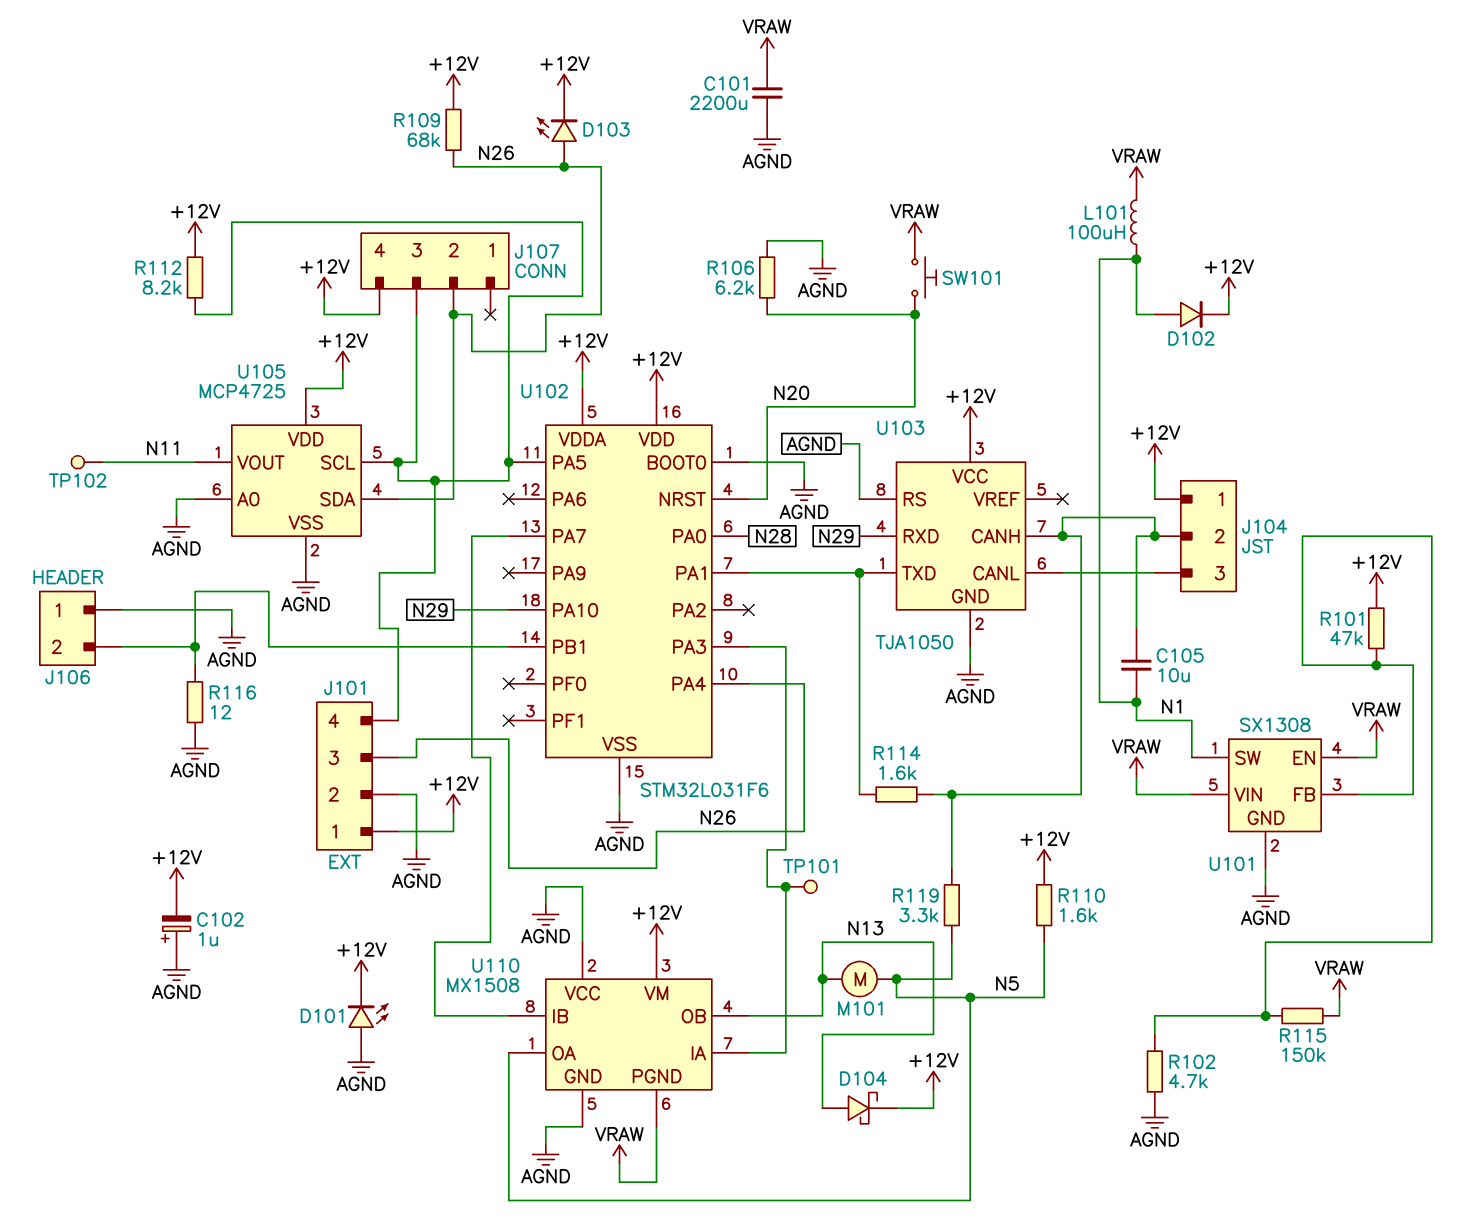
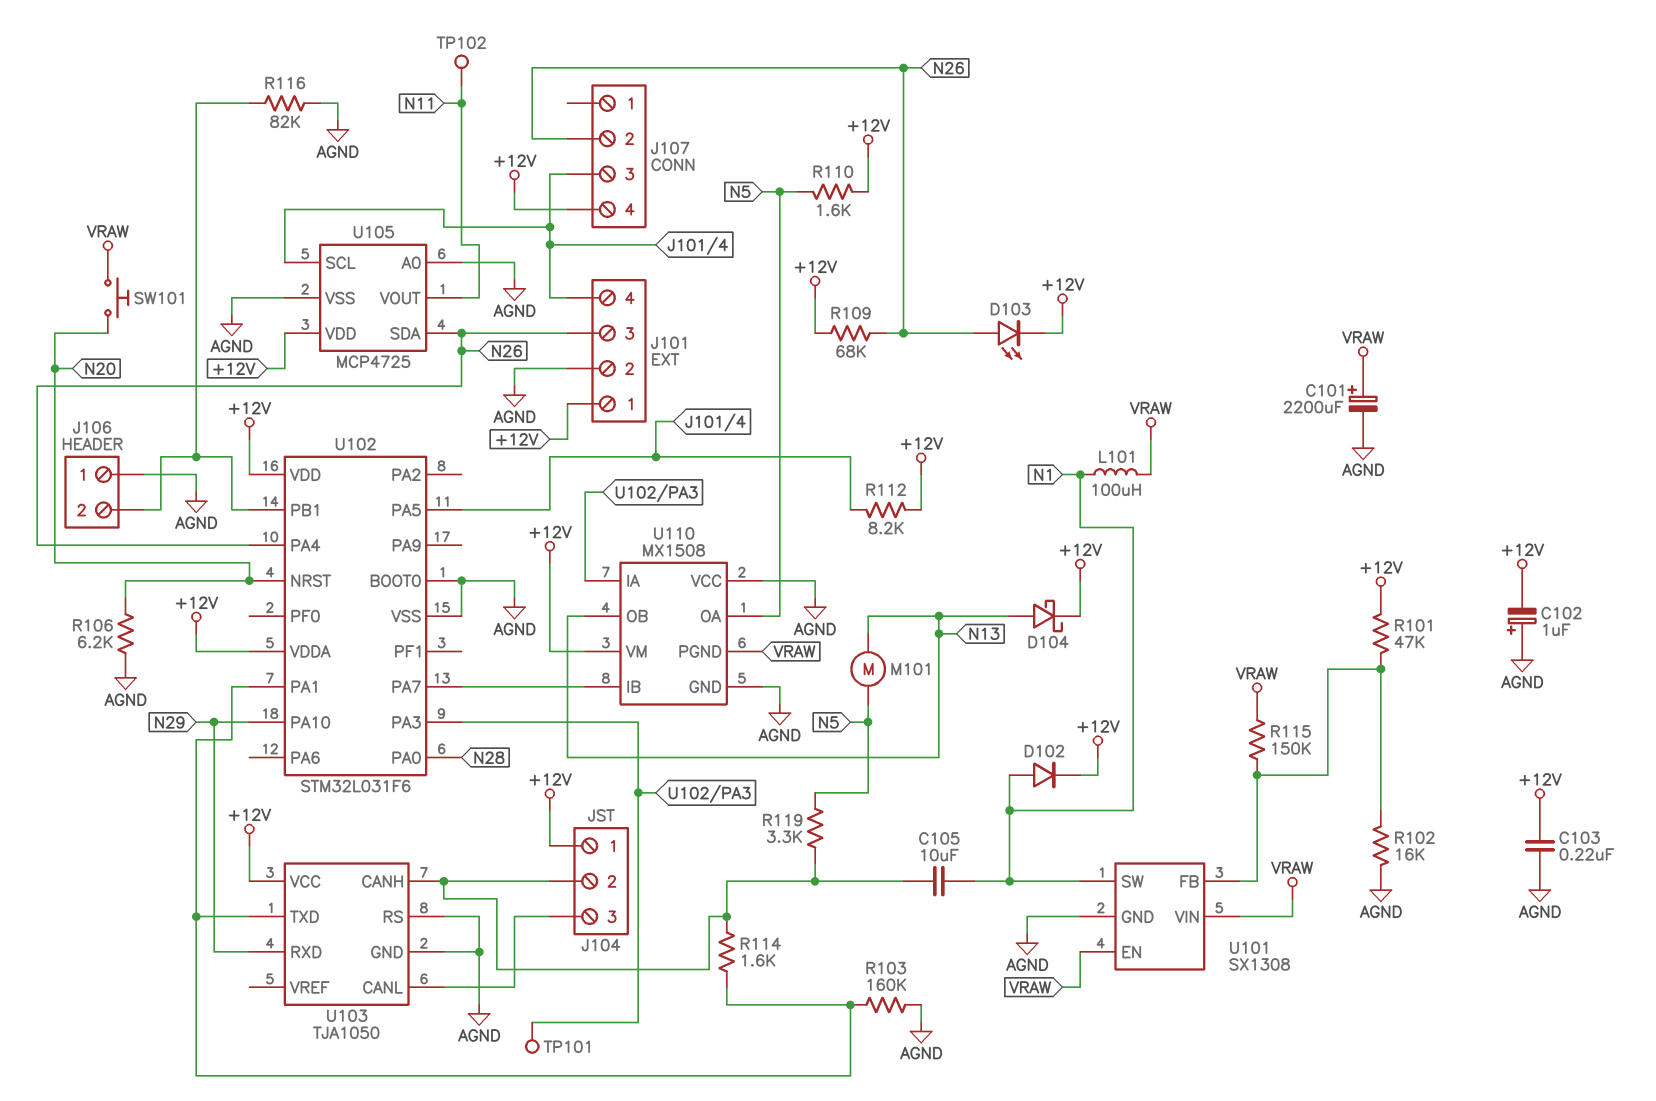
C101: 2200uF (AGND, VRAW) -> 2200uF (plus VRAW, minus AGND)
C103: none -> 220nF (+12V, AGND)
D101: LED (A AGND, K +12V) -> none
R102: 4.7k (AGND, U101/FB) -> 16k (AGND, U101/FB)
R103: none -> 160k (AGND, U102/PA1)
R116: 12 (AGND, J106/2) -> 82k (AGND, J106/2)

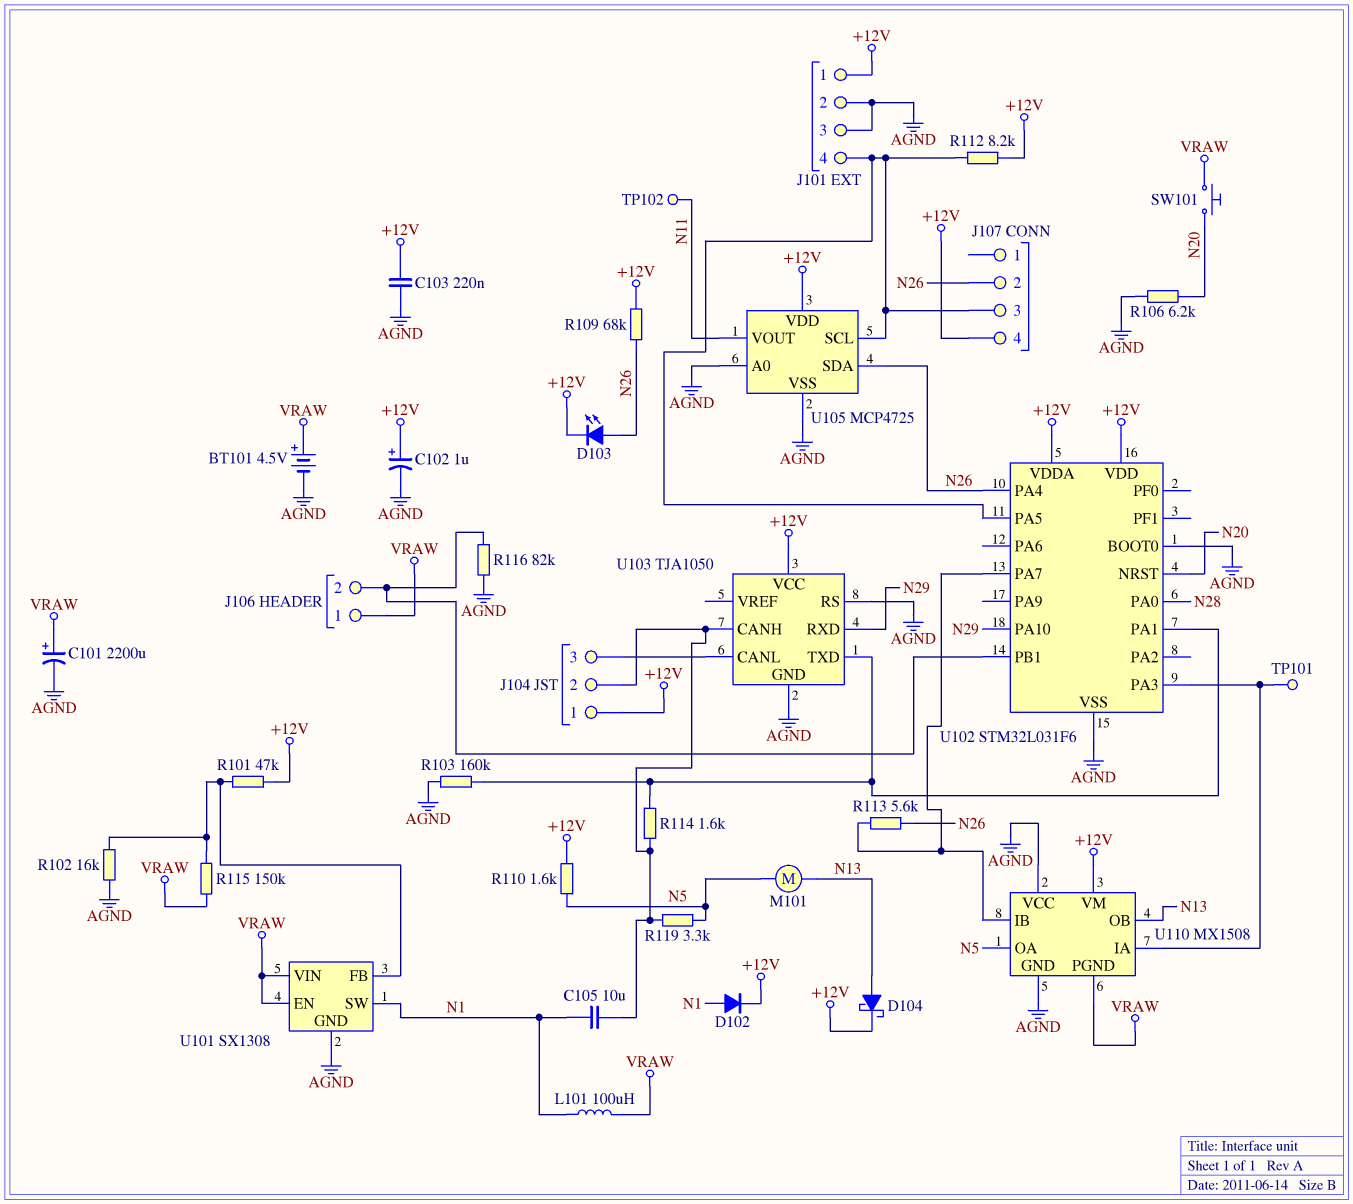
BT101: none -> 4.5V (plus VRAW, minus AGND)
C102: 1uF (plus AGND, minus +12V) -> 1uF (plus +12V, minus AGND)
J101 pin 3: N26 -> AGND
J106 pin 1: AGND -> VRAW
R113: none -> 5.6k (N26, U102/PA7)

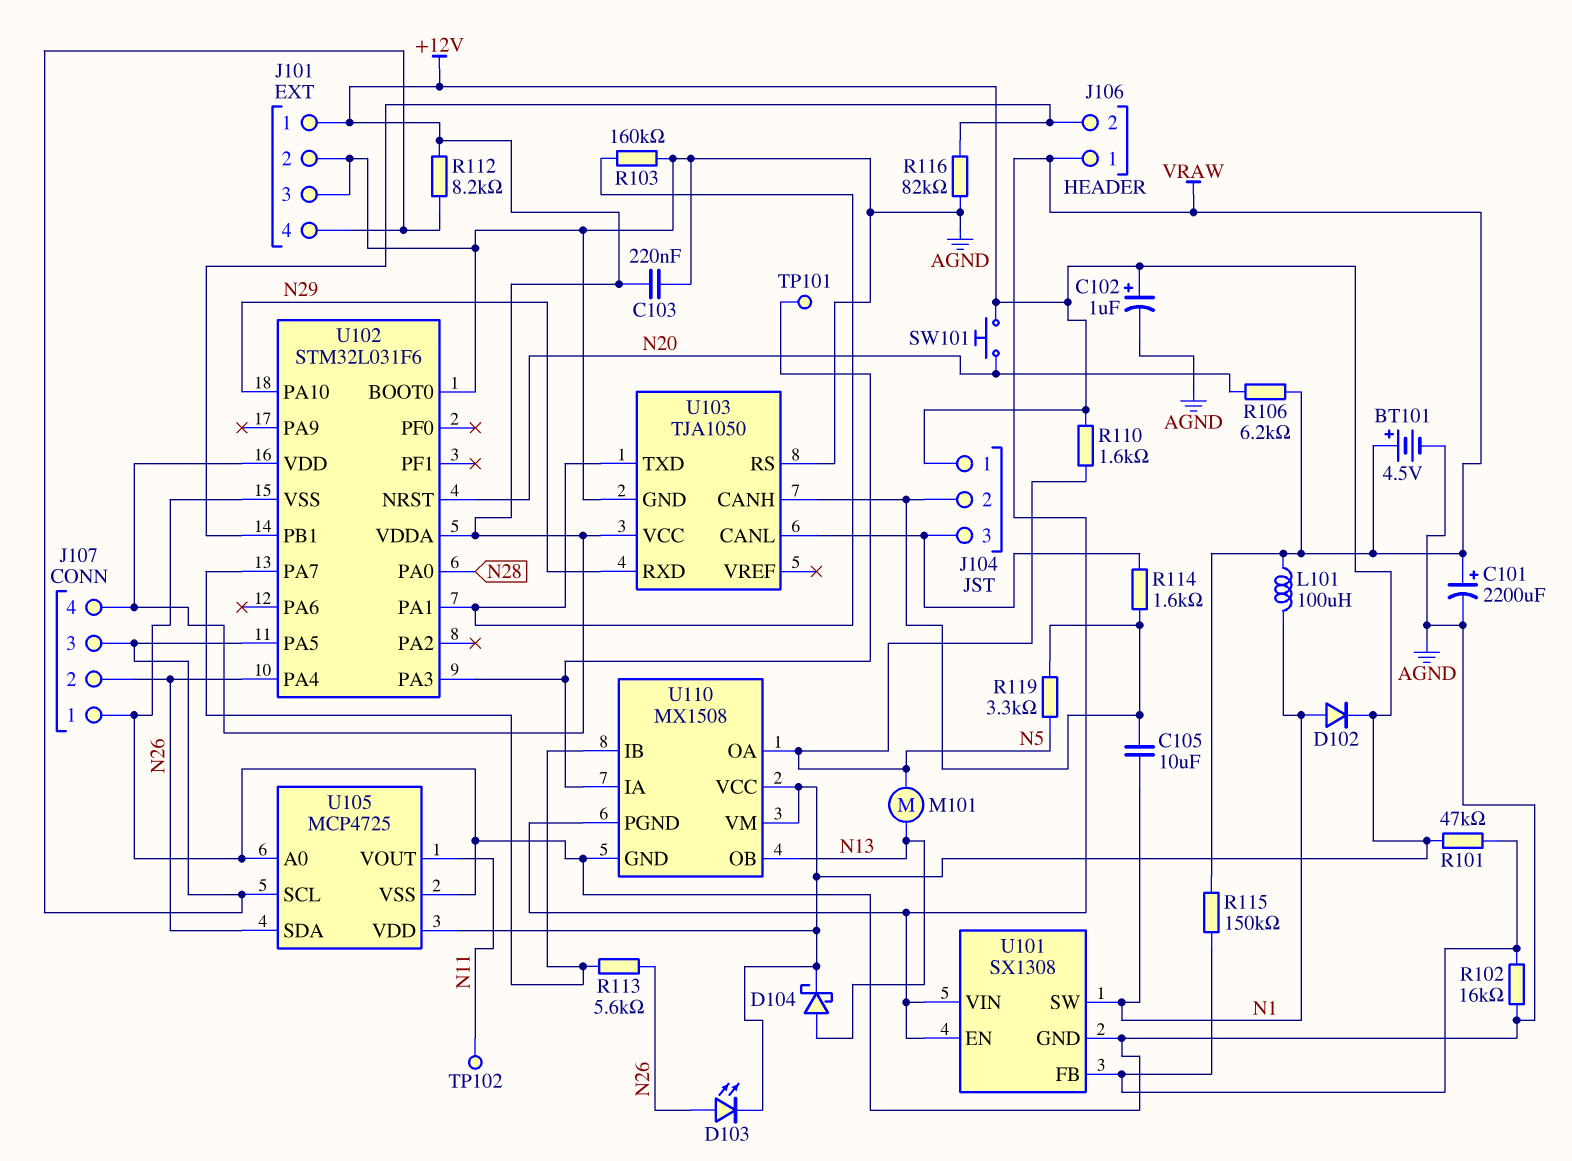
J107 pin 1: none -> AGND
R106: 6.2k (AGND, N20) -> 6.2k (N20, VRAW)
R109: 68k (+12V, N26) -> none
R114: 1.6k (J104/2, U102/PA1) -> 1.6k (J104/2, J104/3)
SW101: button (N20, VRAW) -> button (+12V, N20)
U110 pin VCC: AGND -> +12V

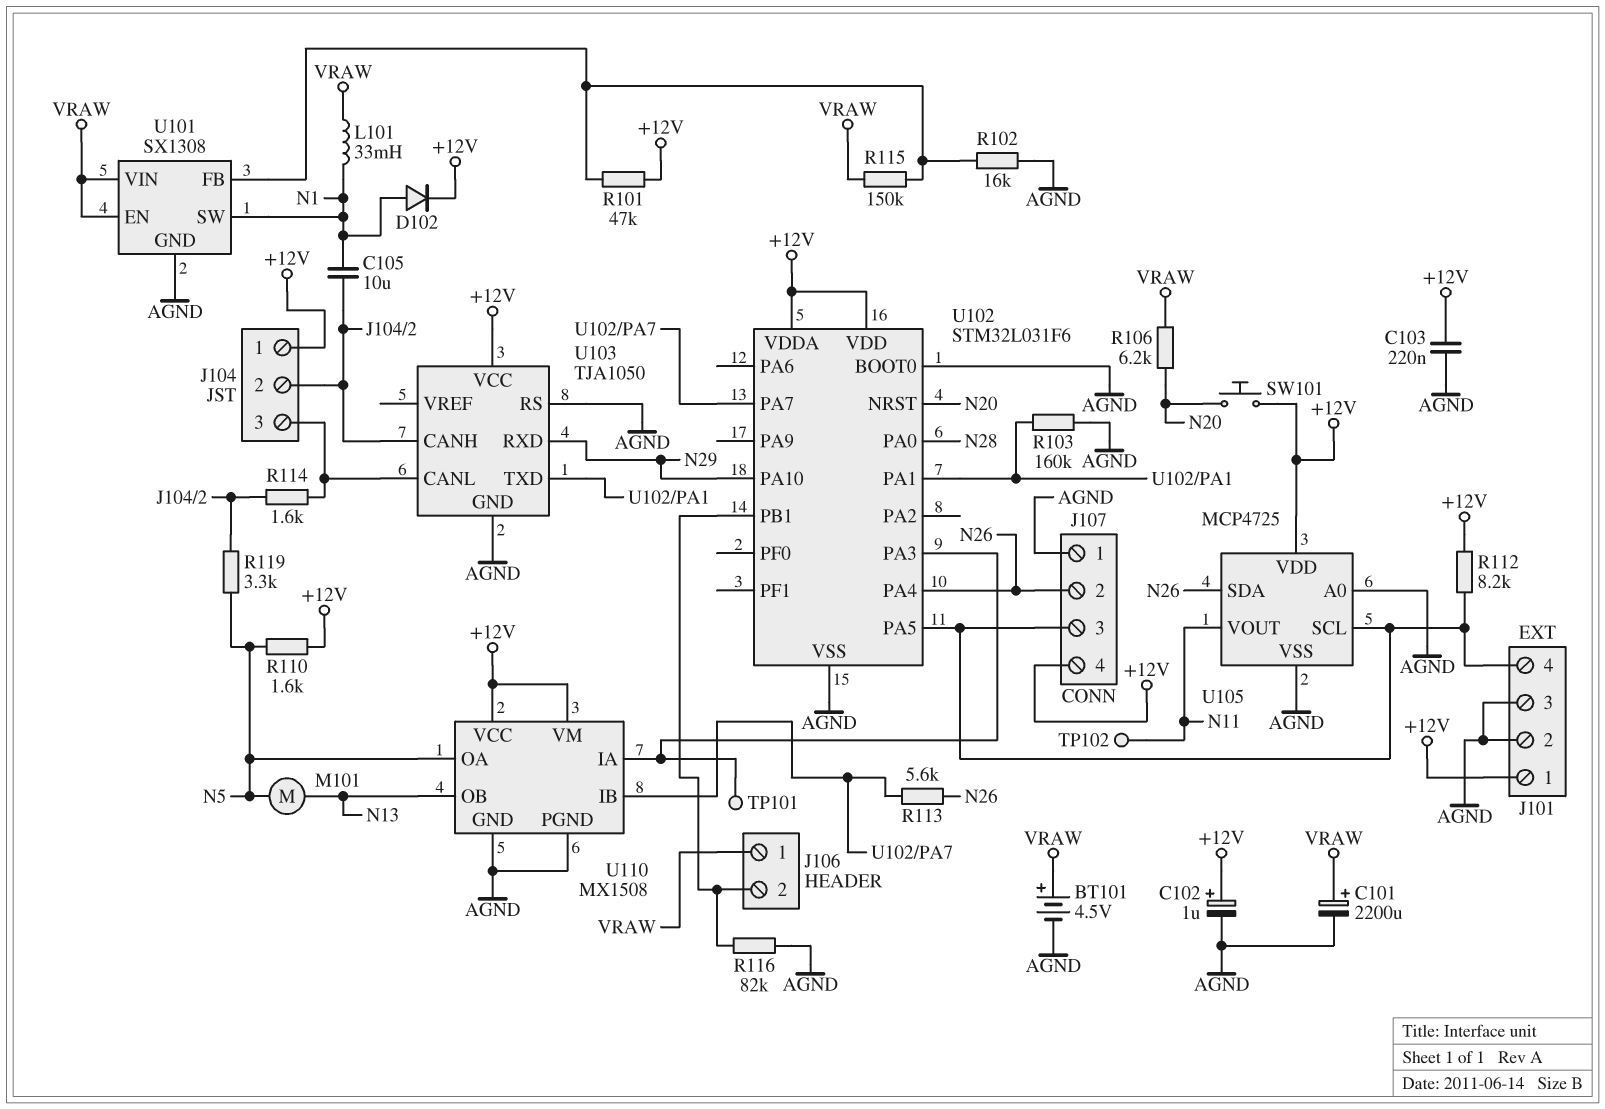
D103: LED (A N26, K +12V) -> none
D104: schottky (A N13, K +12V) -> none
L101: 100uH (N1, VRAW) -> 33mH (N1, VRAW)
U110 pin PGND: VRAW -> AGND

